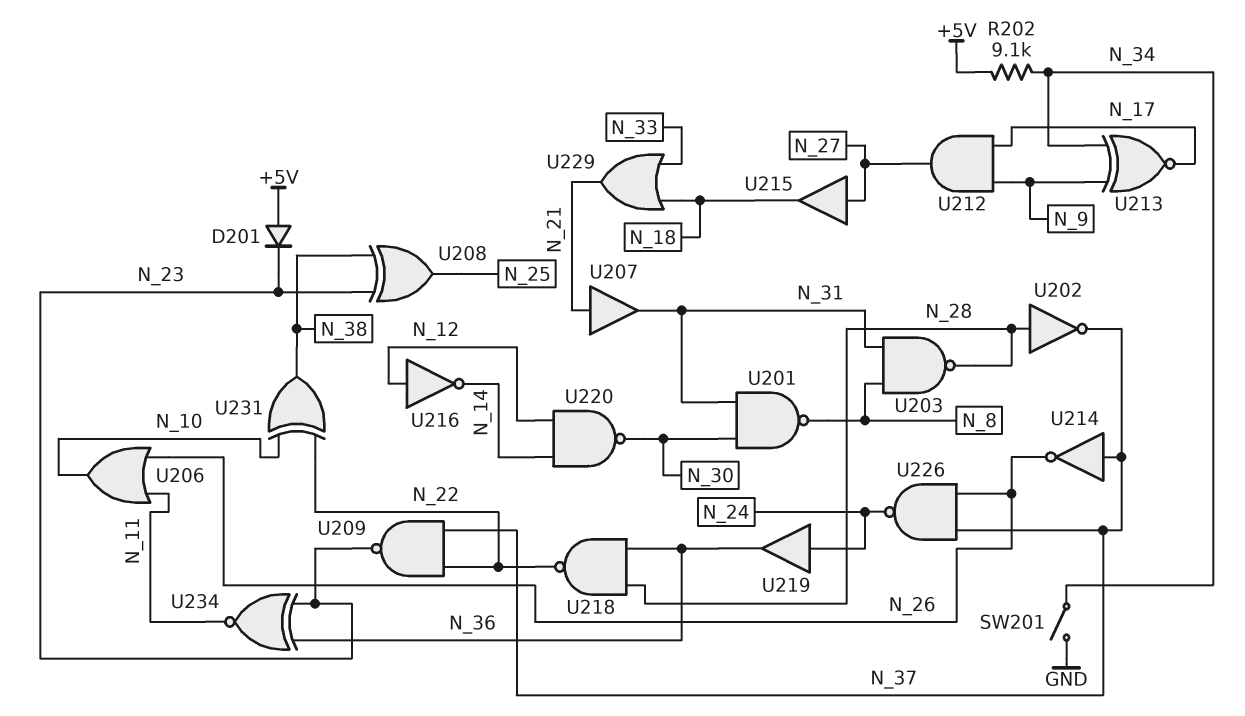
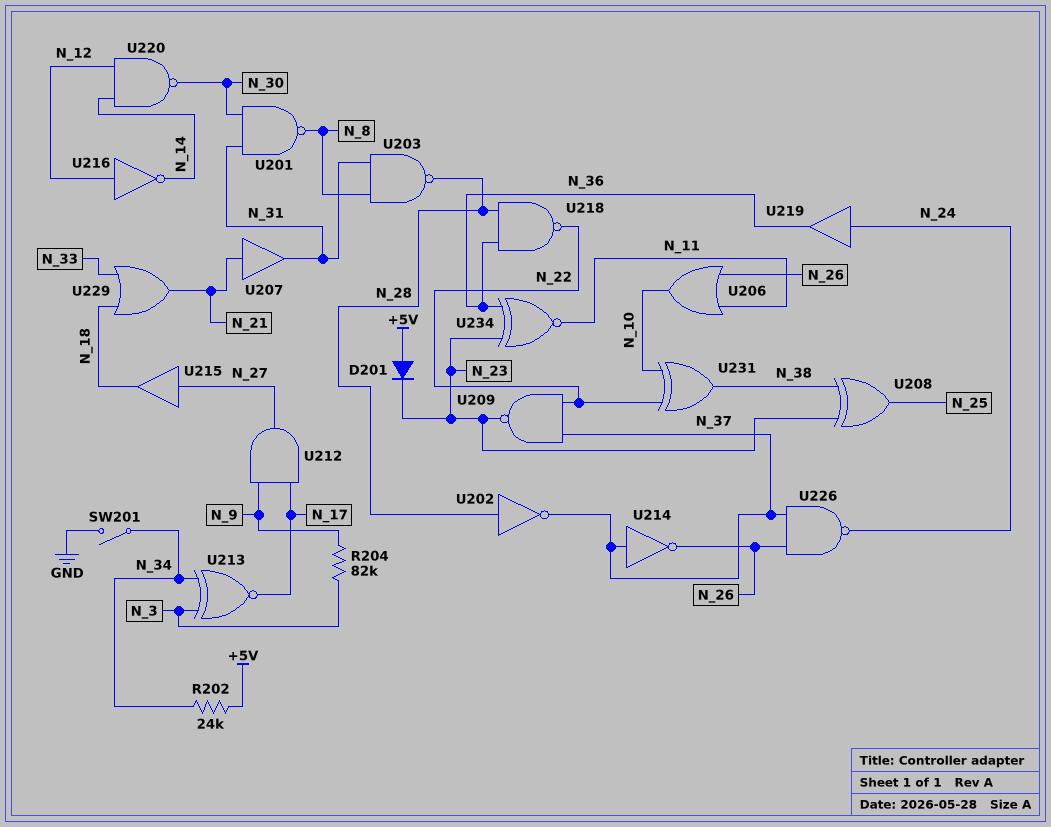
R202: 9.1k (+5V, N_34) -> 24k (+5V, N_34)
R204: none -> 82k (N_3, N_9)
U213: XNOR (in N_9, in N_34, out N_17) -> XNOR (in N_3, in N_34, out N_17)

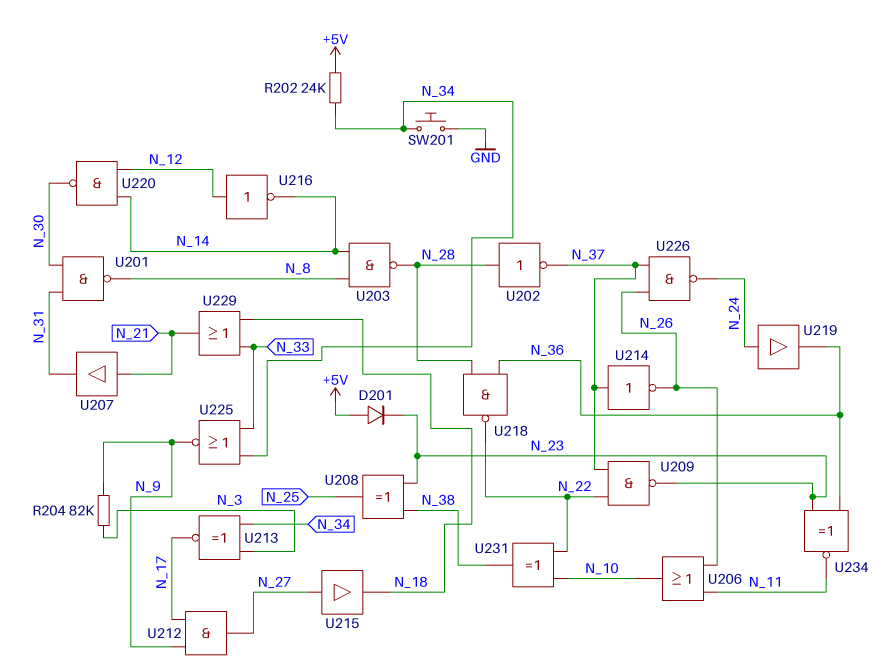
SW201: switch (GND, N_34) -> button (GND, N_34)
U203: NAND (in N_8, in N_31, out N_28) -> NAND (in N_8, in N_14, out N_28)
U225: none -> NOR (in N_33, in N_34, out N_9)

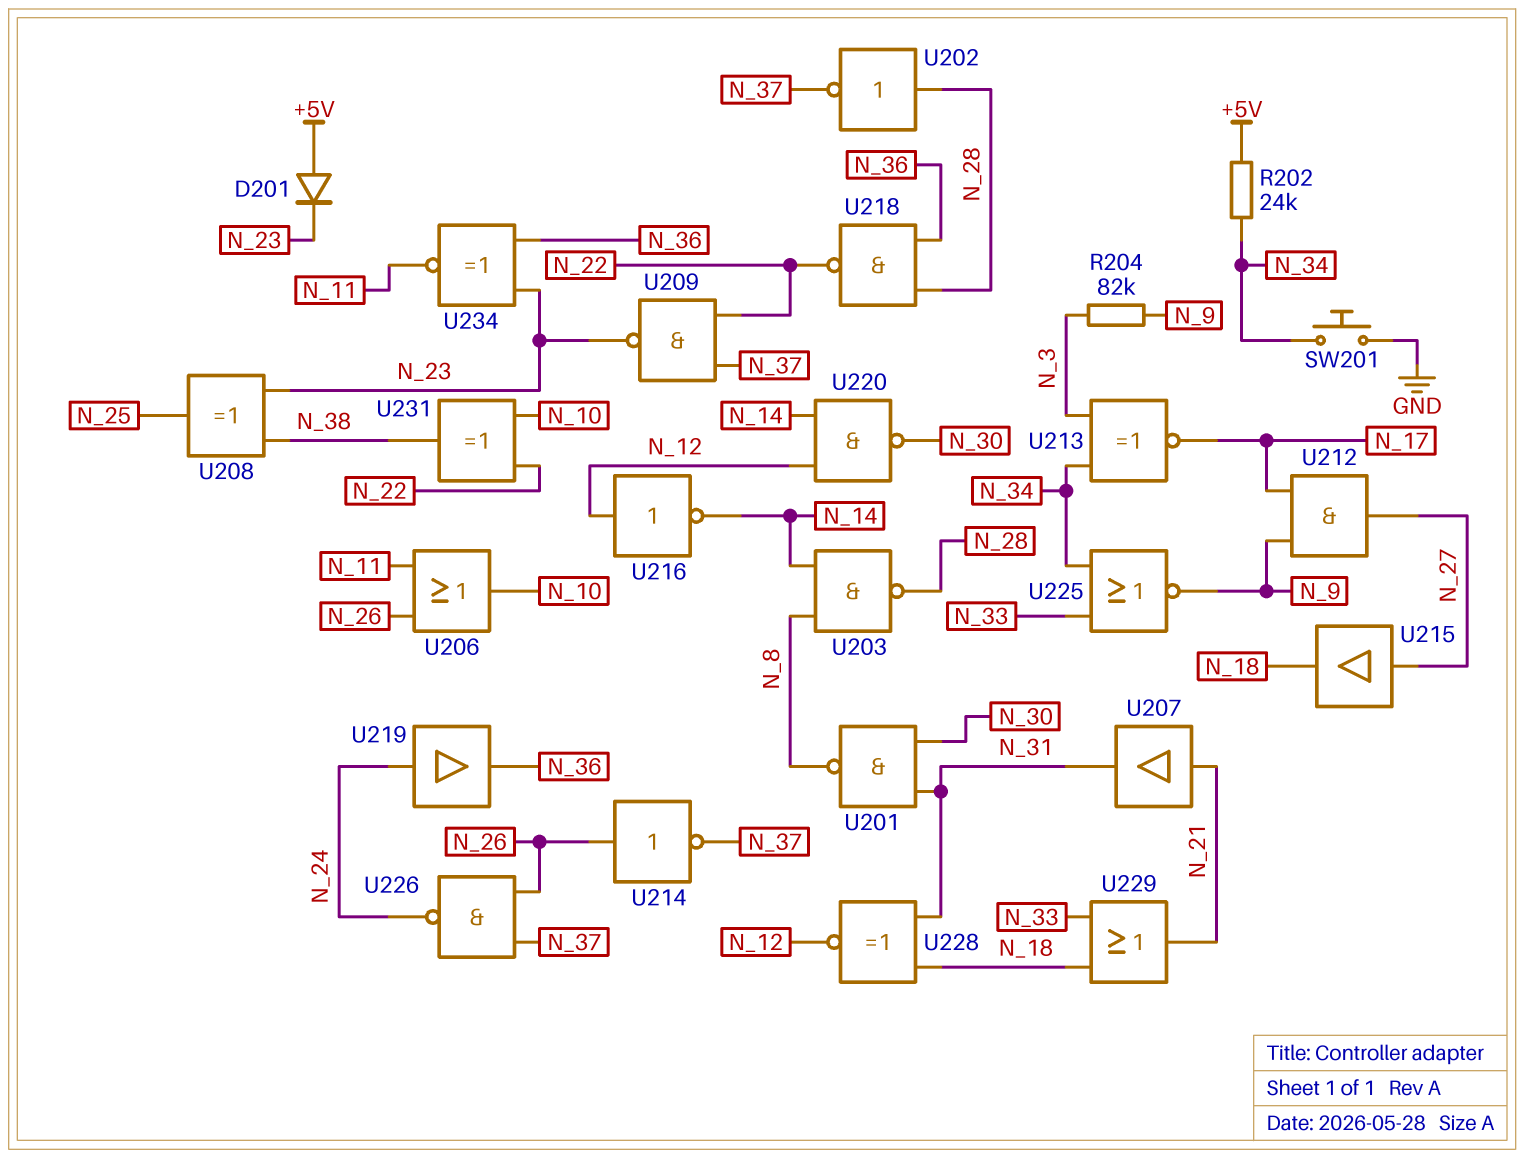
U214: NOT (in N_37, out N_26) -> NOT (in N_26, out N_37)
U228: none -> XNOR (in N_18, in N_31, out N_12)

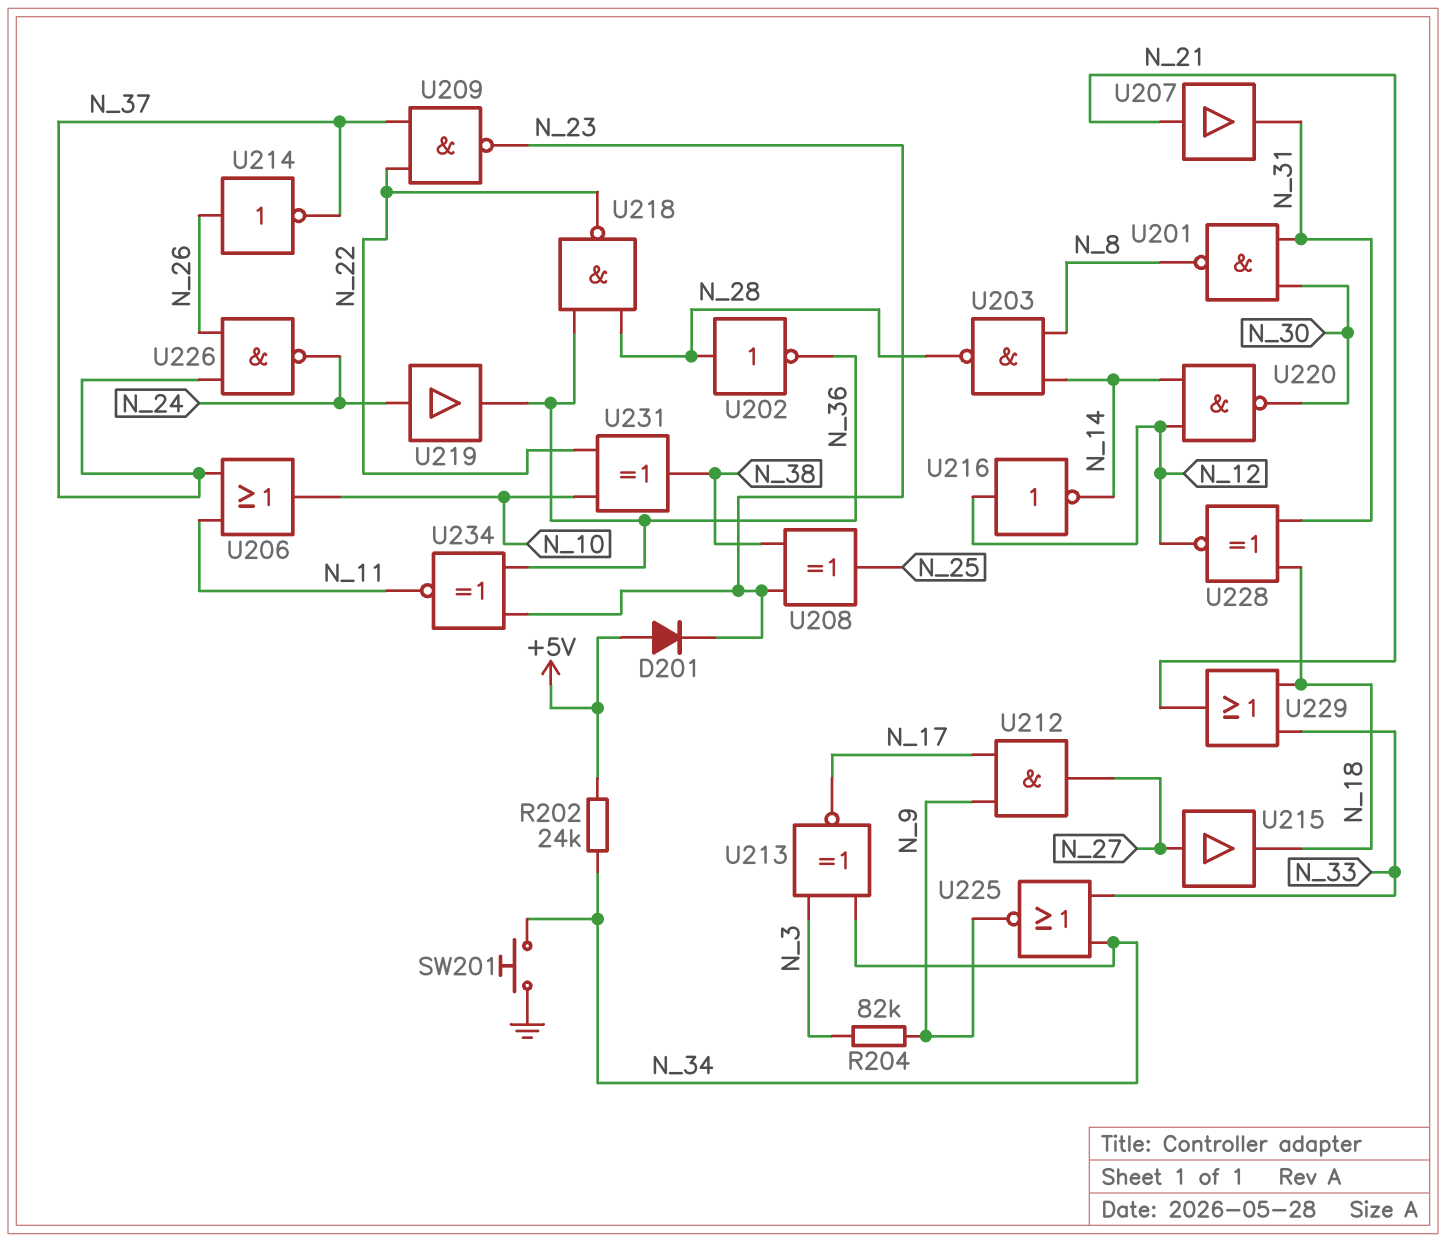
U202: NOT (in N_28, out N_37) -> NOT (in N_28, out N_36)
U206: OR (in N_11, in N_26, out N_10) -> OR (in N_11, in N_37, out N_10)

